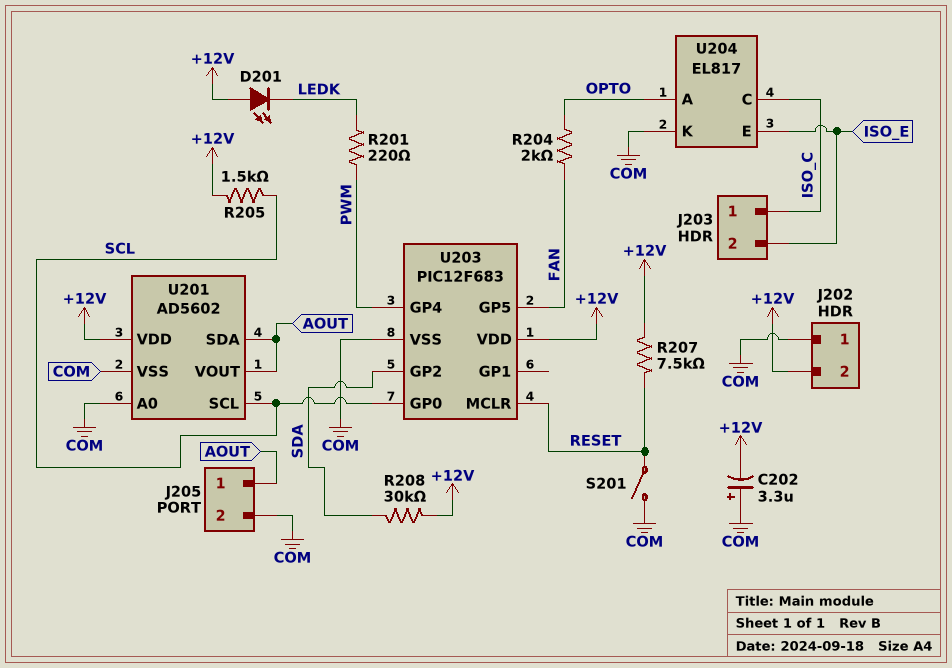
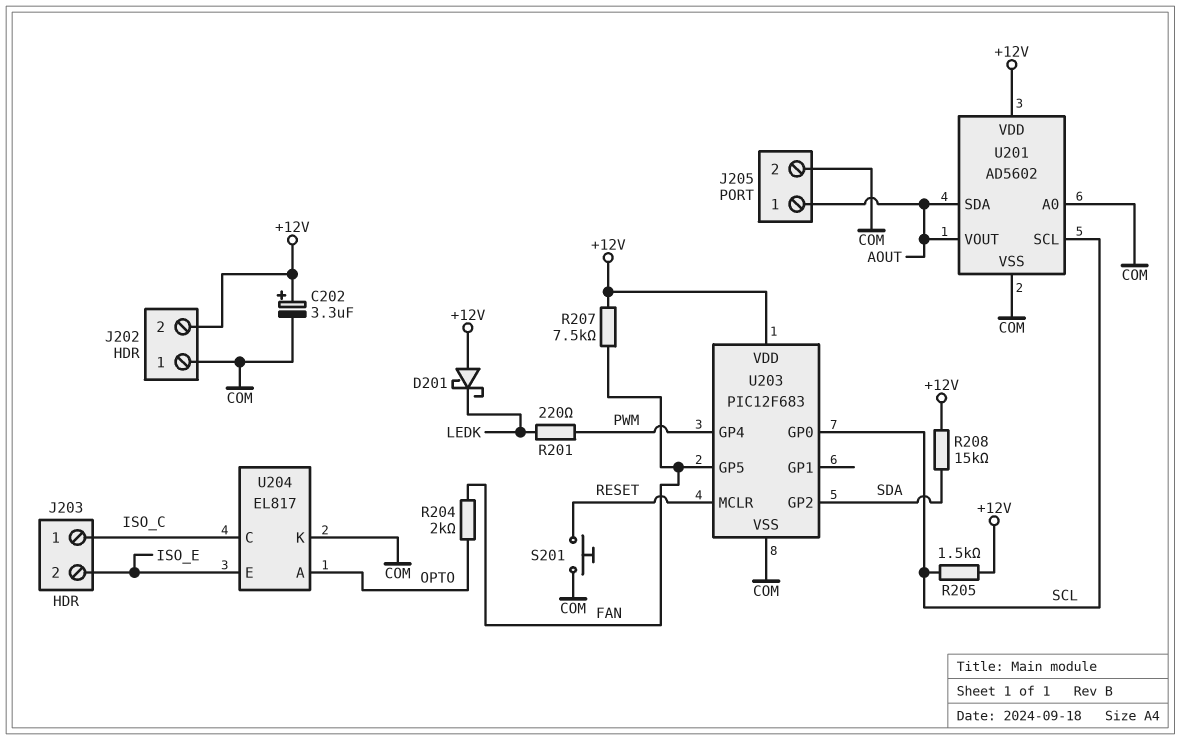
C202: 3.3uF (plus COM, minus +12V) -> 3.3uF (plus +12V, minus COM)
D201: LED (A +12V, K LEDK) -> schottky (A +12V, K LEDK)
R207: 7.5k (+12V, RESET) -> 7.5k (+12V, FAN)
R208: 30k (+12V, SDA) -> 15k (+12V, SDA)
S201: switch (COM, RESET) -> button (COM, RESET)

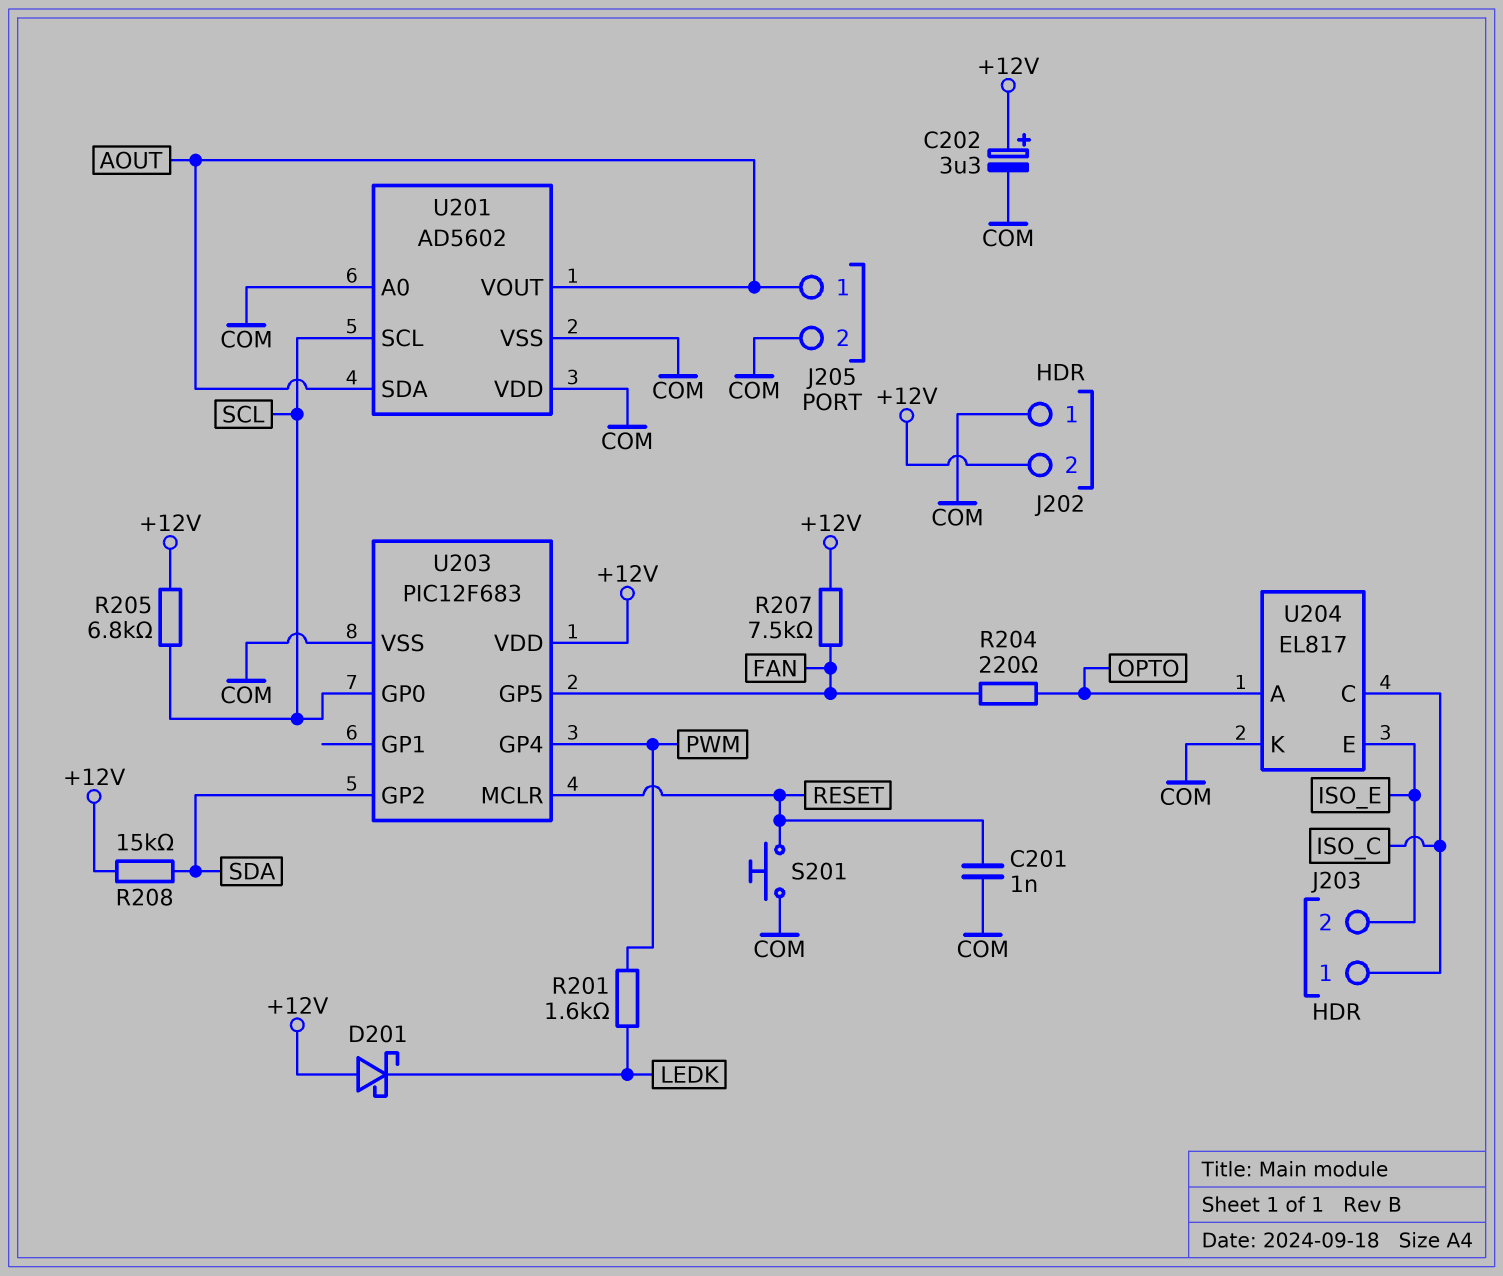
C201: none -> 1nF (COM, RESET)
R201: 220 (LEDK, PWM) -> 1.6k (LEDK, PWM)
R204: 2k (FAN, OPTO) -> 220 (FAN, OPTO)
R205: 1.5k (+12V, SCL) -> 6.8k (+12V, SCL)
U201 pin VDD: +12V -> COM

